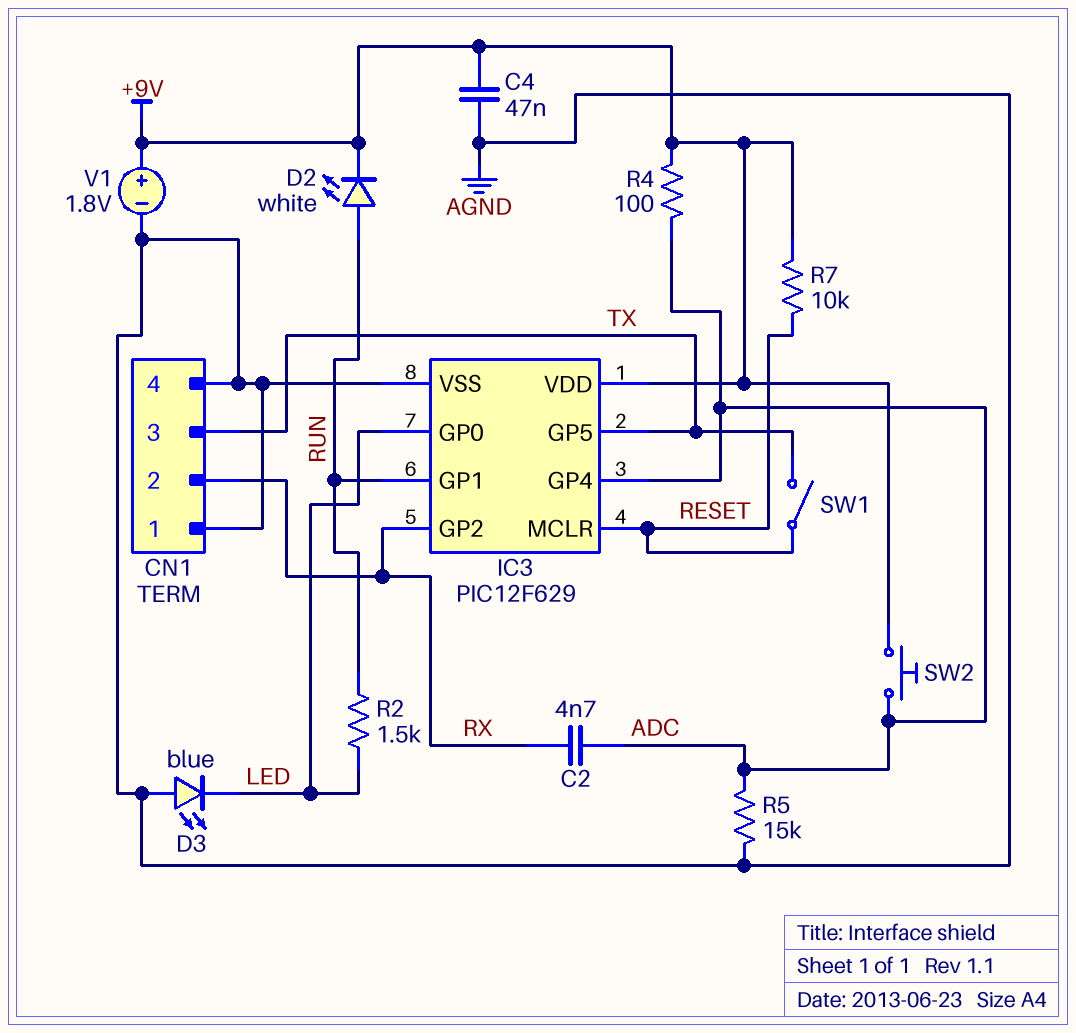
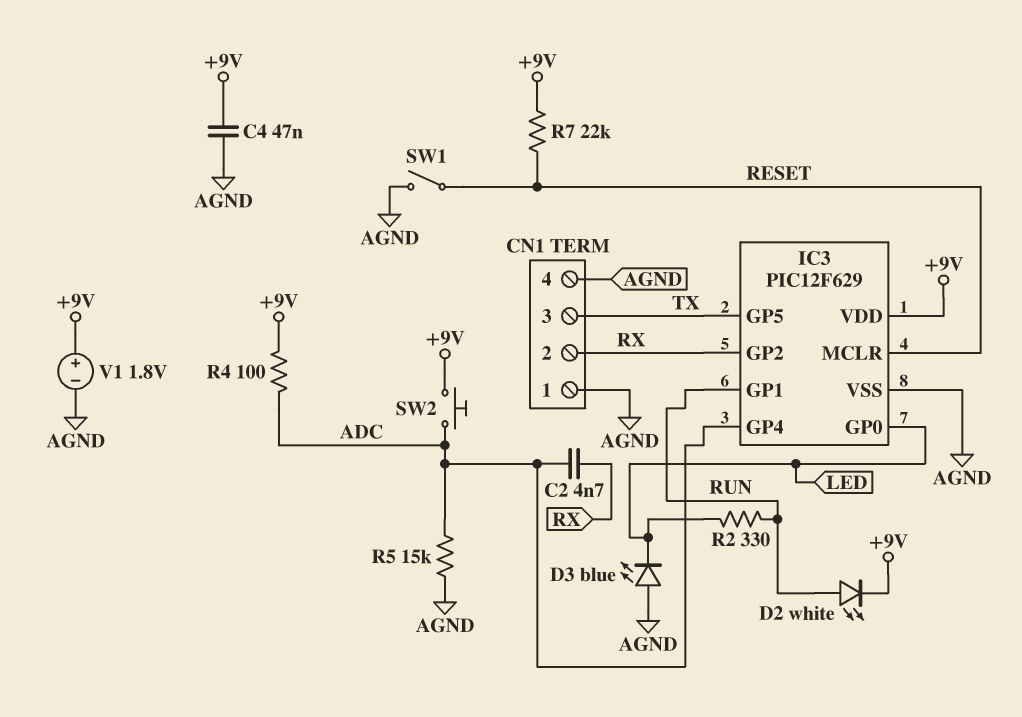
R2: 1.5k (LED, RUN) -> 330 (LED, RUN)
R7: 10k (+9V, RESET) -> 22k (+9V, RESET)
SW1: switch (RESET, TX) -> switch (AGND, RESET)

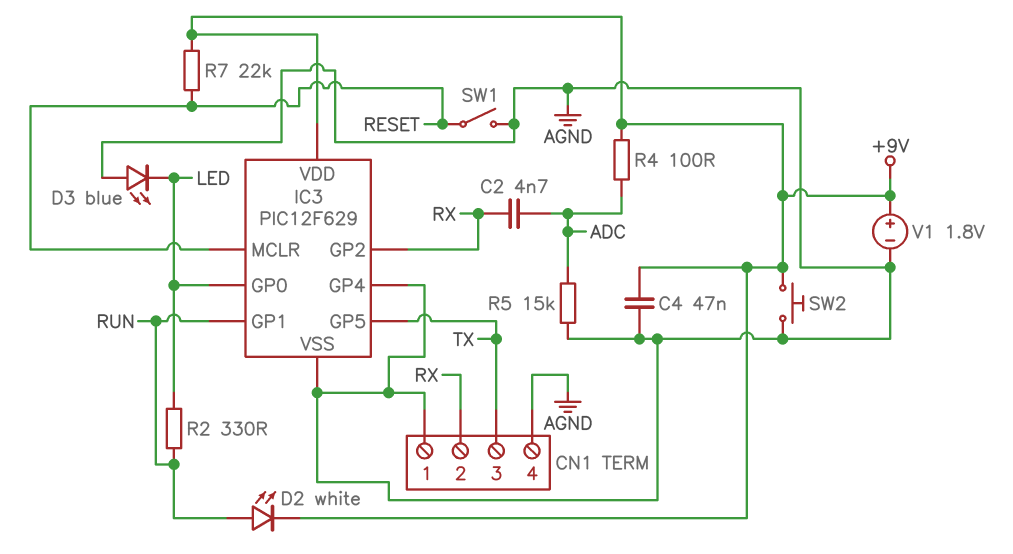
IC3 pin GP4: ADC -> AGND
SW2: button (+9V, ADC) -> button (+9V, AGND)

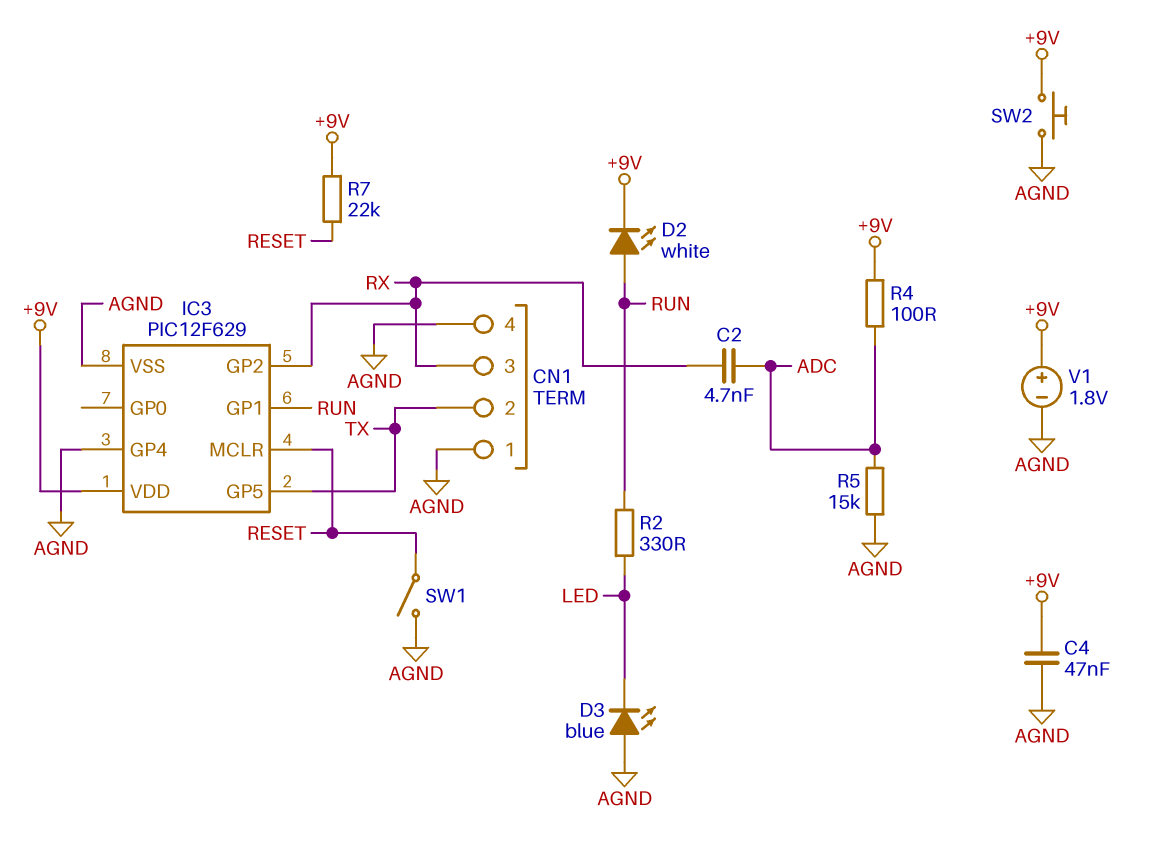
CN1 pin 2: RX -> TX
CN1 pin 3: TX -> RX
IC3 pin GP0: LED -> none

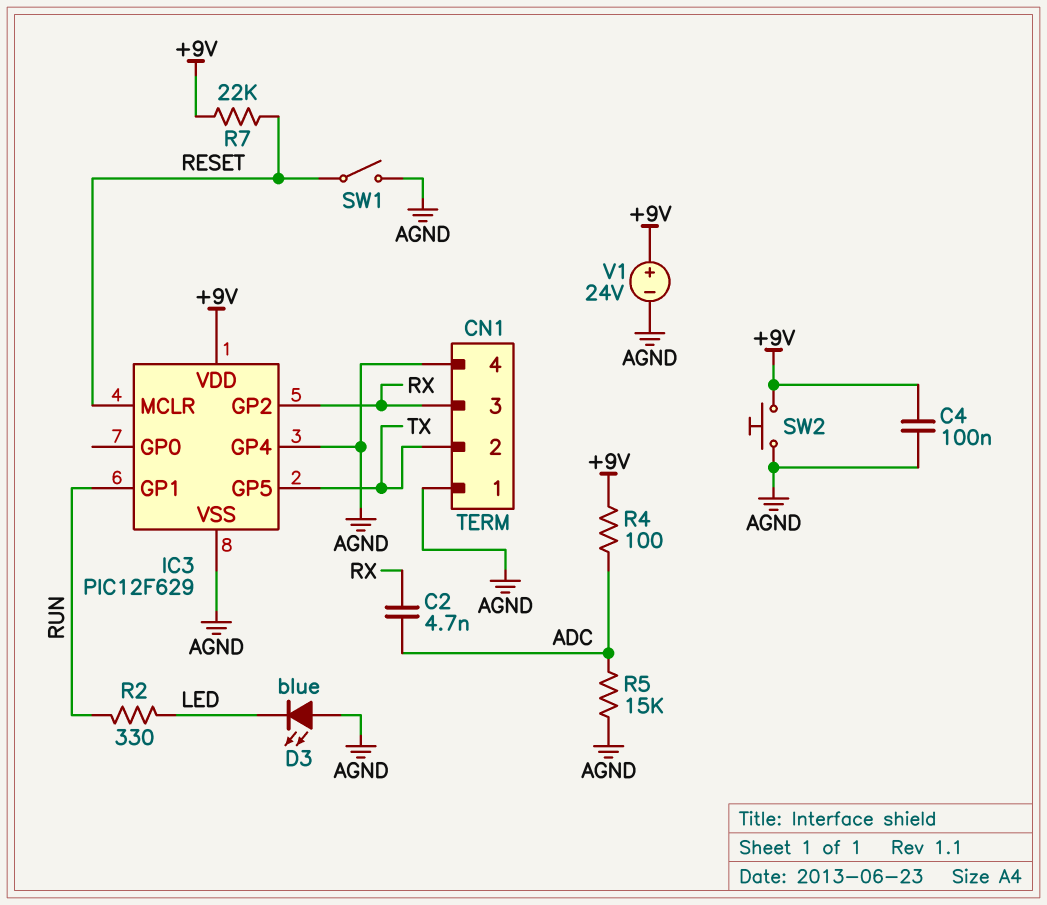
C4: 47nF (+9V, AGND) -> 100nF (+9V, AGND)
D2: LED white (A RUN, K +9V) -> none
V1: 1.8V (plus +9V, minus AGND) -> 24V (plus +9V, minus AGND)

